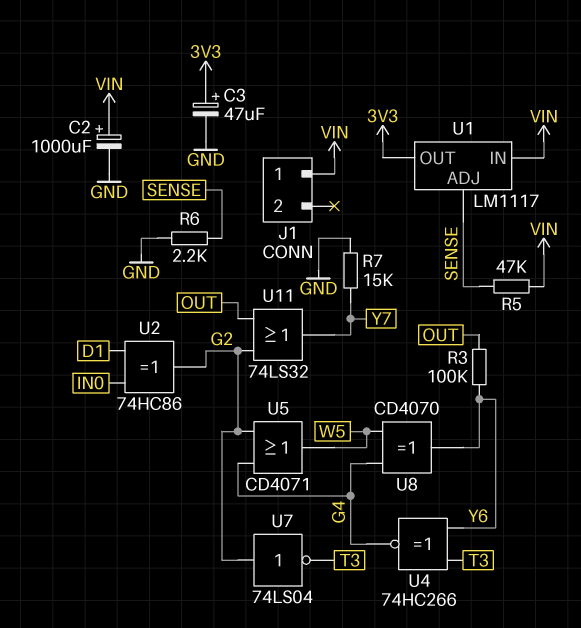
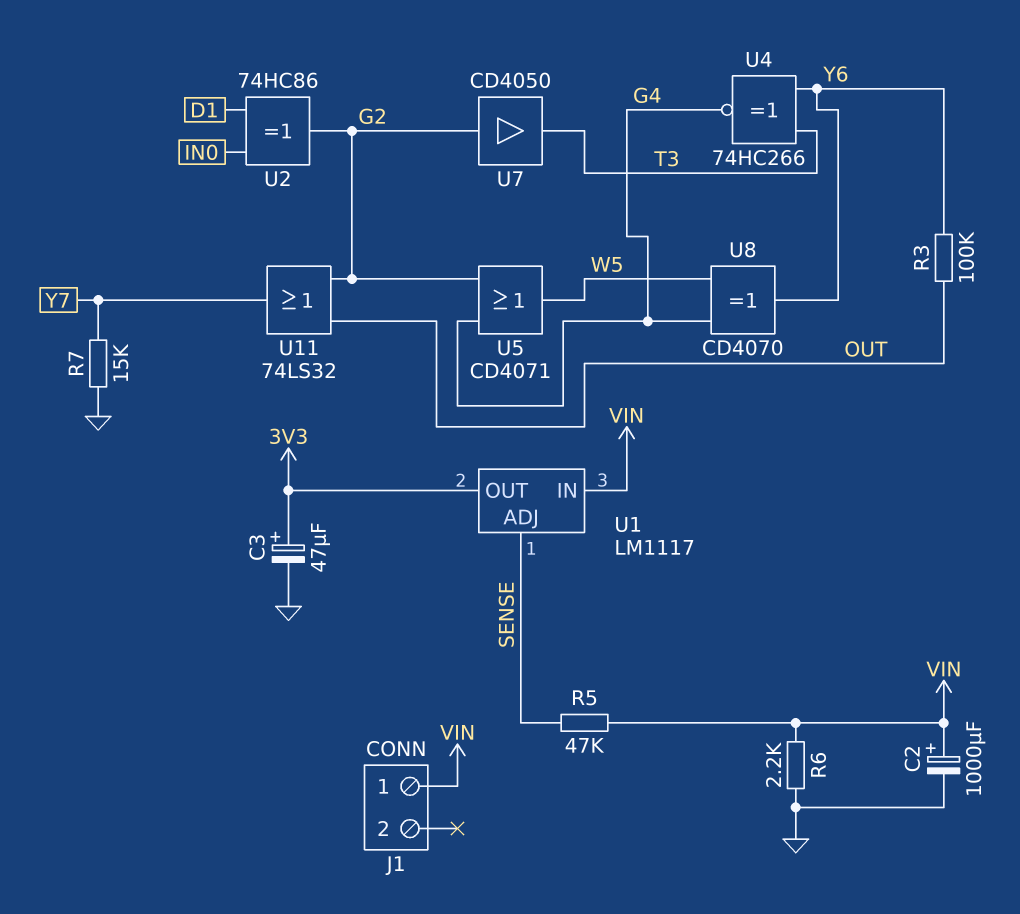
R6: 2.2k (GND, SENSE) -> 2.2k (GND, VIN)
U7: NOT 74LS04 (in G2, out T3) -> buffer CD4050 (in G2, out T3)

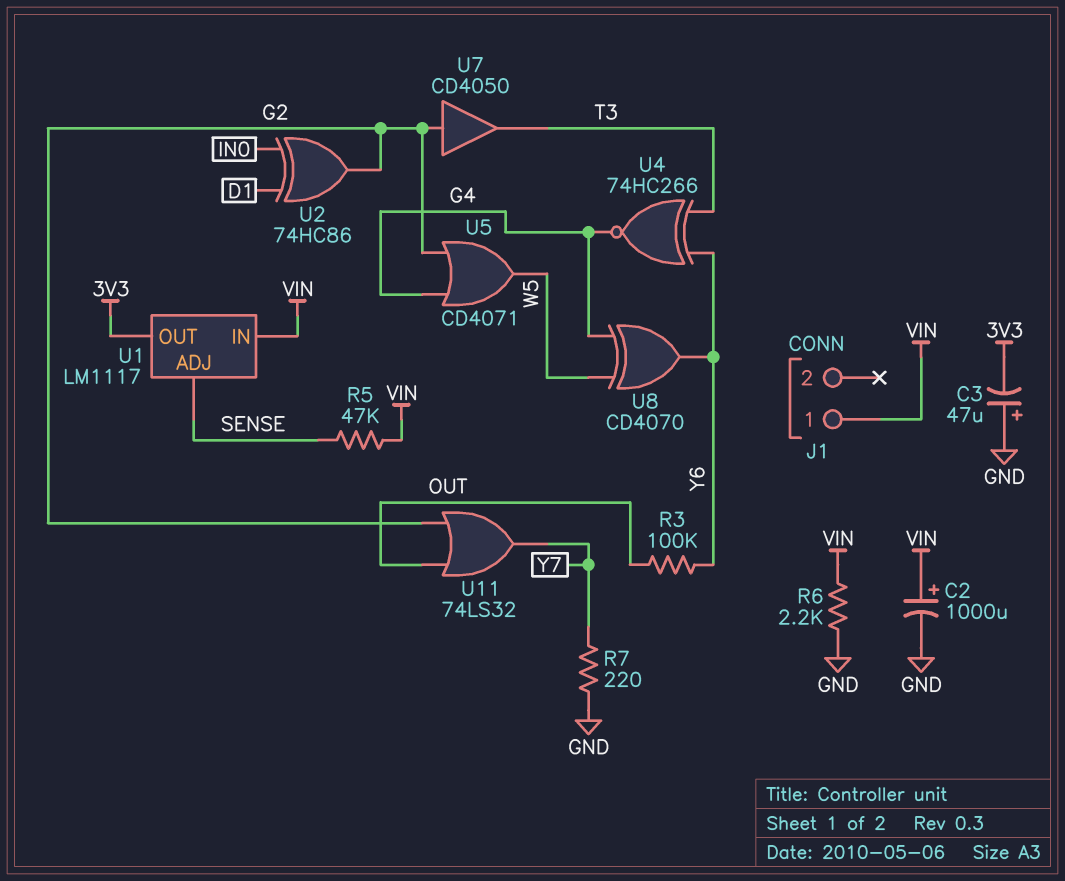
C3: 47uF (plus 3V3, minus GND) -> 47uF (plus GND, minus 3V3)
R7: 15k (GND, Y7) -> 220 (GND, Y7)

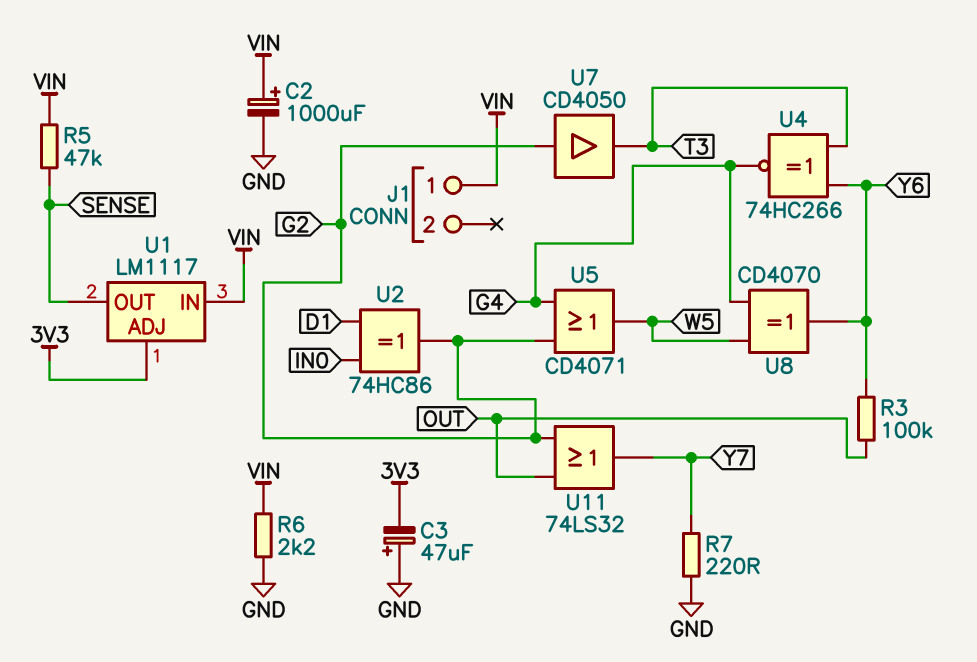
U1 pin ADJ: SENSE -> 3V3
U1 pin OUT: 3V3 -> SENSE

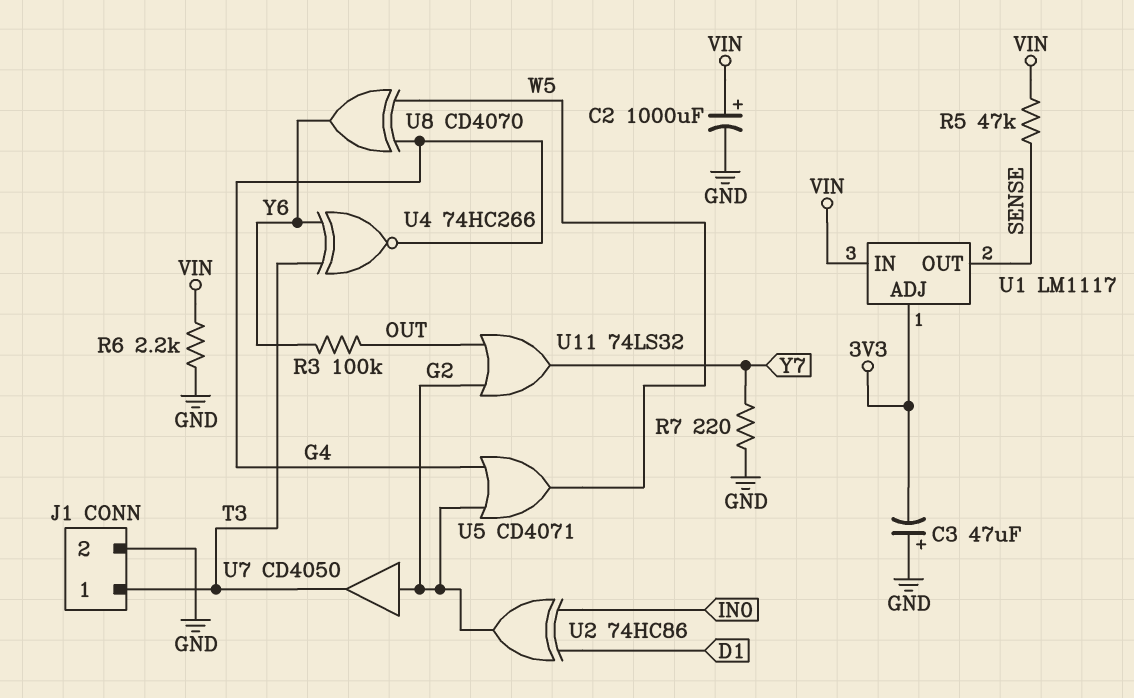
J1 pin 1: VIN -> T3
J1 pin 2: none -> GND

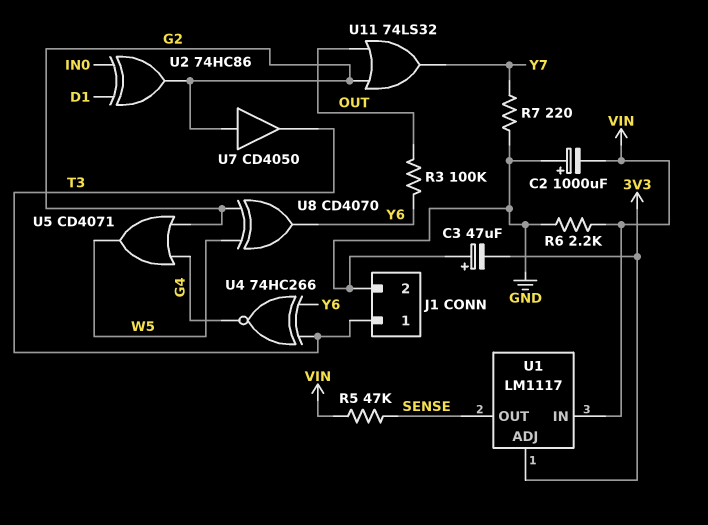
C2: 1000uF (plus VIN, minus GND) -> 1000uF (plus GND, minus VIN)
U8: XOR CD4070 (in G4, in W5, out Y6) -> XOR CD4070 (in G2, in W5, out Y6)

